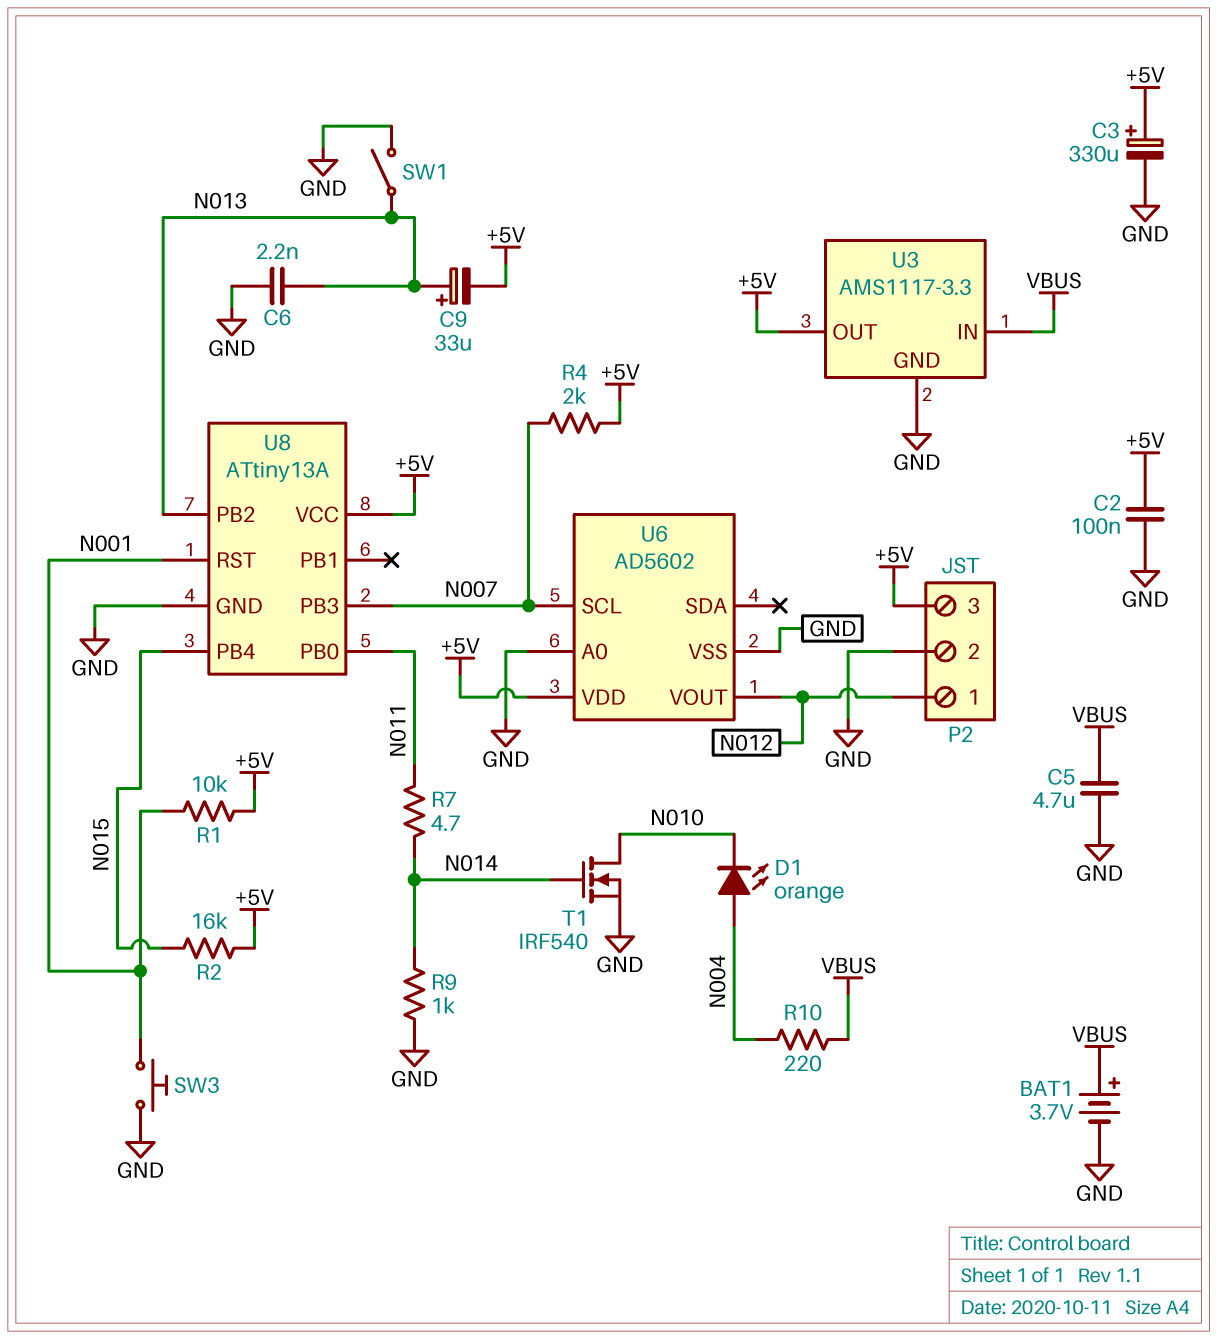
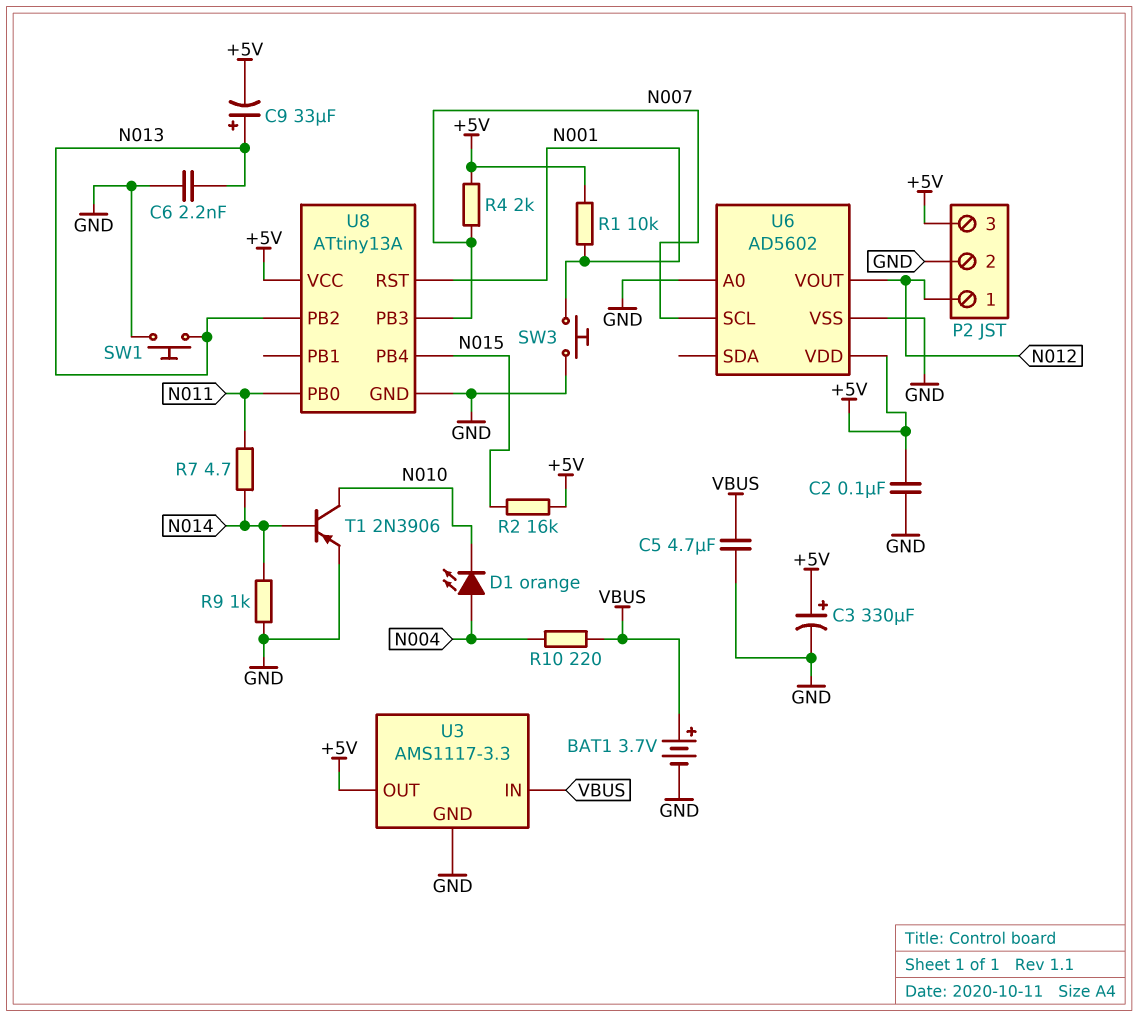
SW1: switch (GND, N013) -> button (GND, N013)
T1: NMOS IRF540 (G N014, D N010, S GND) -> PNP 2N3906 (B N014, C N010, E GND)

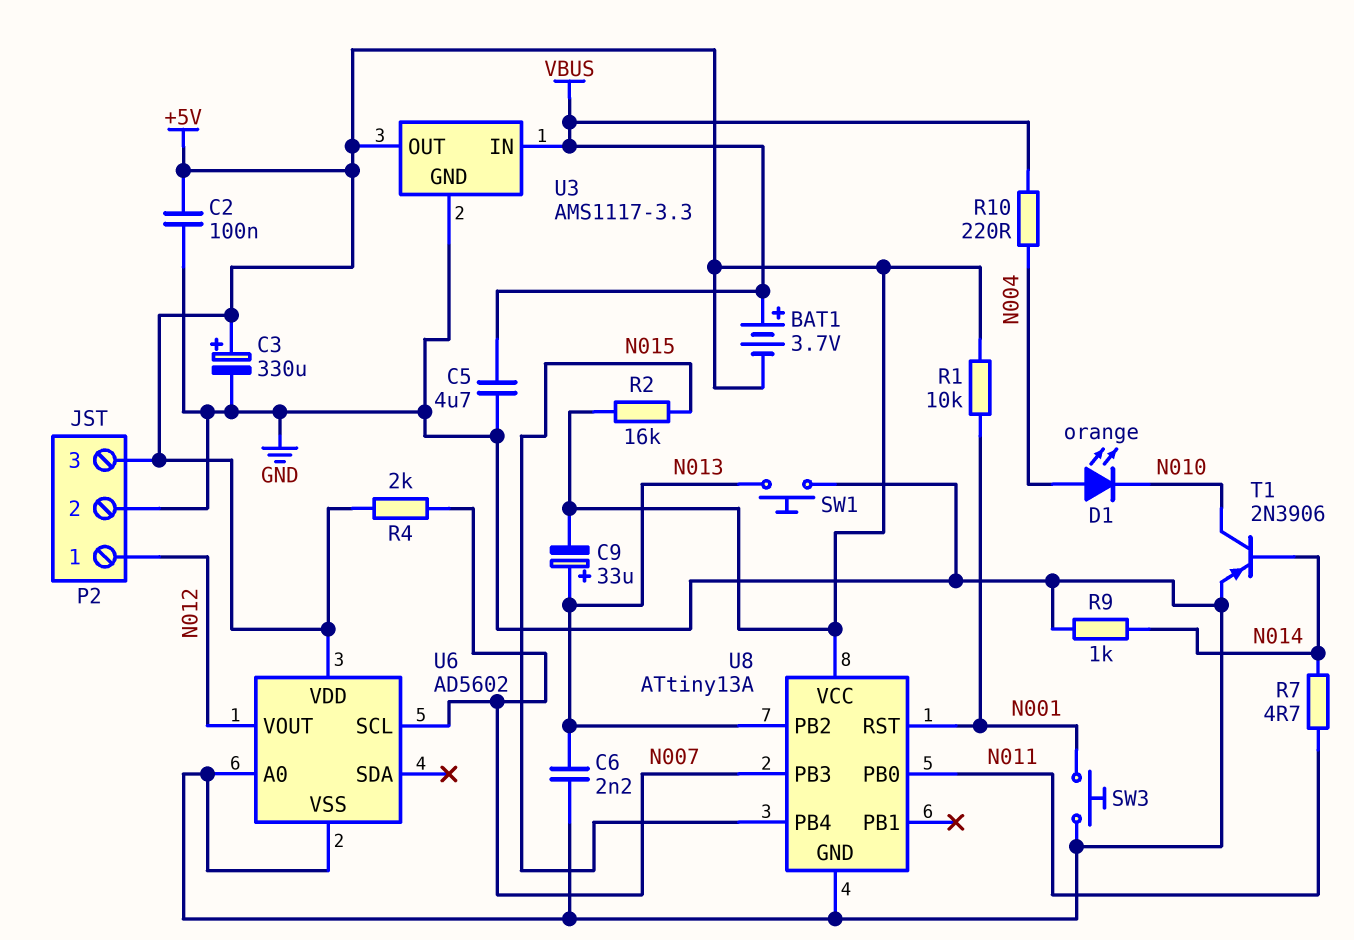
BAT1: 3.7V (plus VBUS, minus GND) -> 3.7V (plus VBUS, minus +5V)

